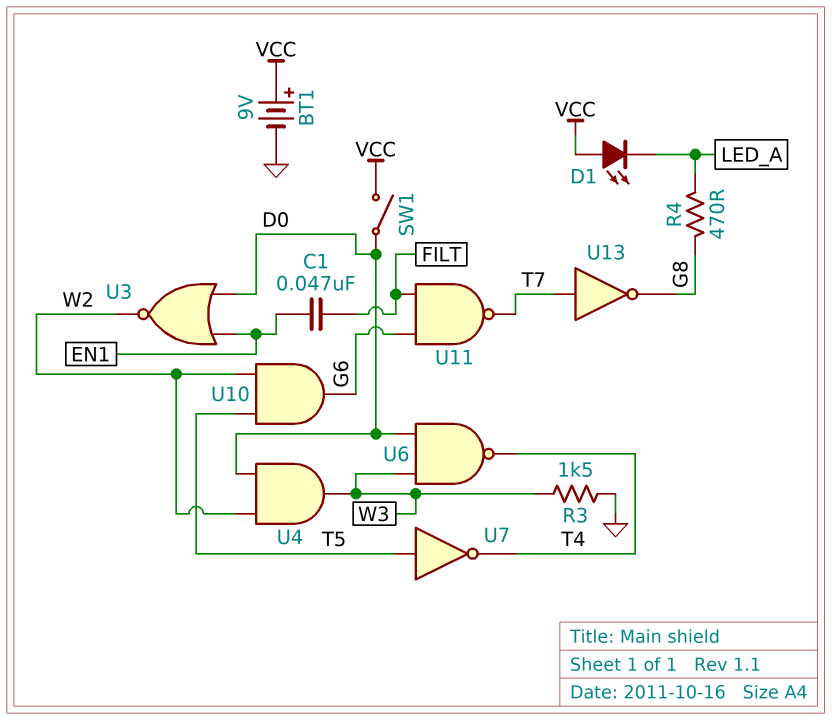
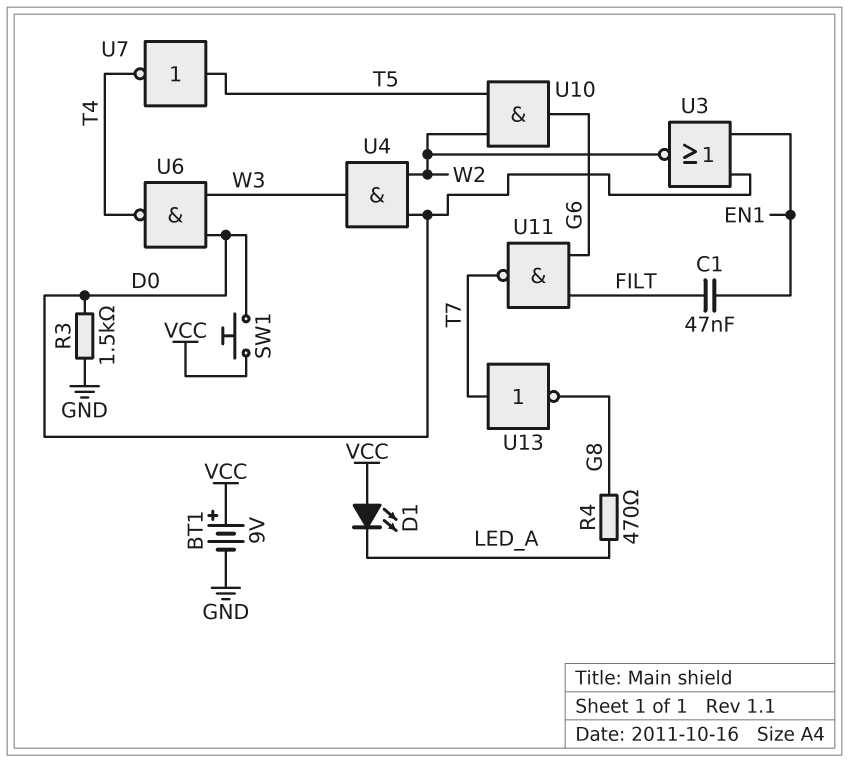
R3: 1.5k (GND, W3) -> 1.5k (D0, GND)
SW1: switch (D0, VCC) -> button (D0, VCC)

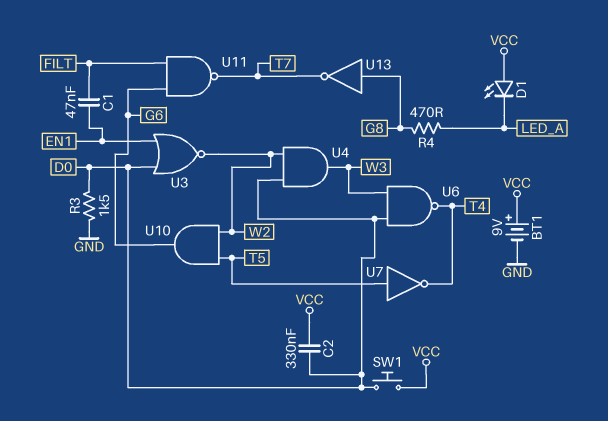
C2: none -> 330nF (D0, VCC)
U13: NOT (in T7, out G8) -> NOT (in G8, out T7)

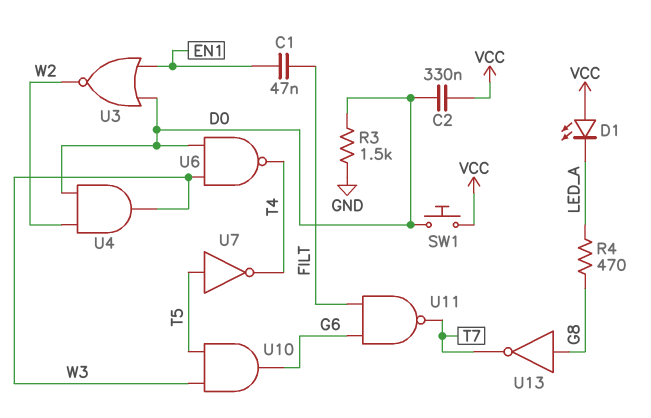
BT1: 9V (plus VCC, minus GND) -> none
U10: AND (in T5, in W2, out G6) -> AND (in T5, in W3, out G6)

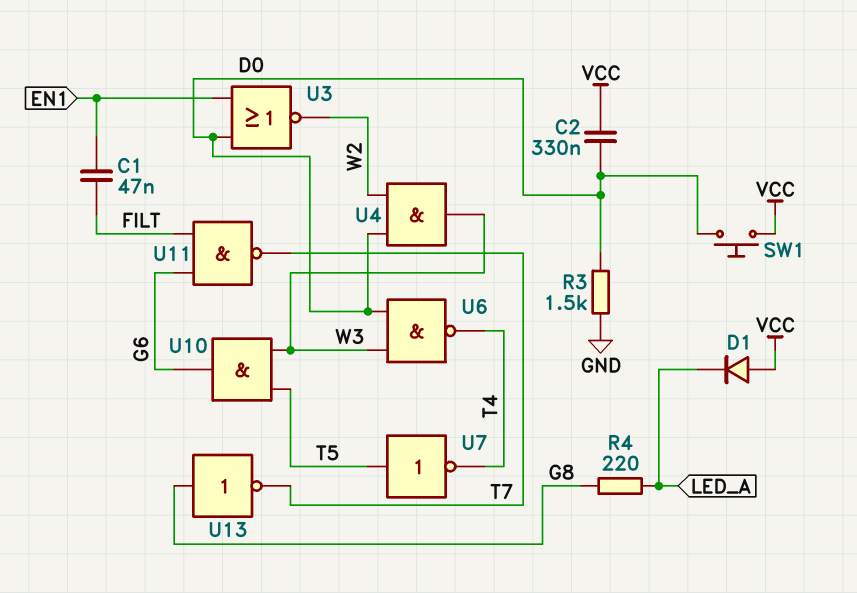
D1: LED (A VCC, K LED_A) -> diode (A VCC, K LED_A)
R4: 470 (G8, LED_A) -> 220 (G8, LED_A)

